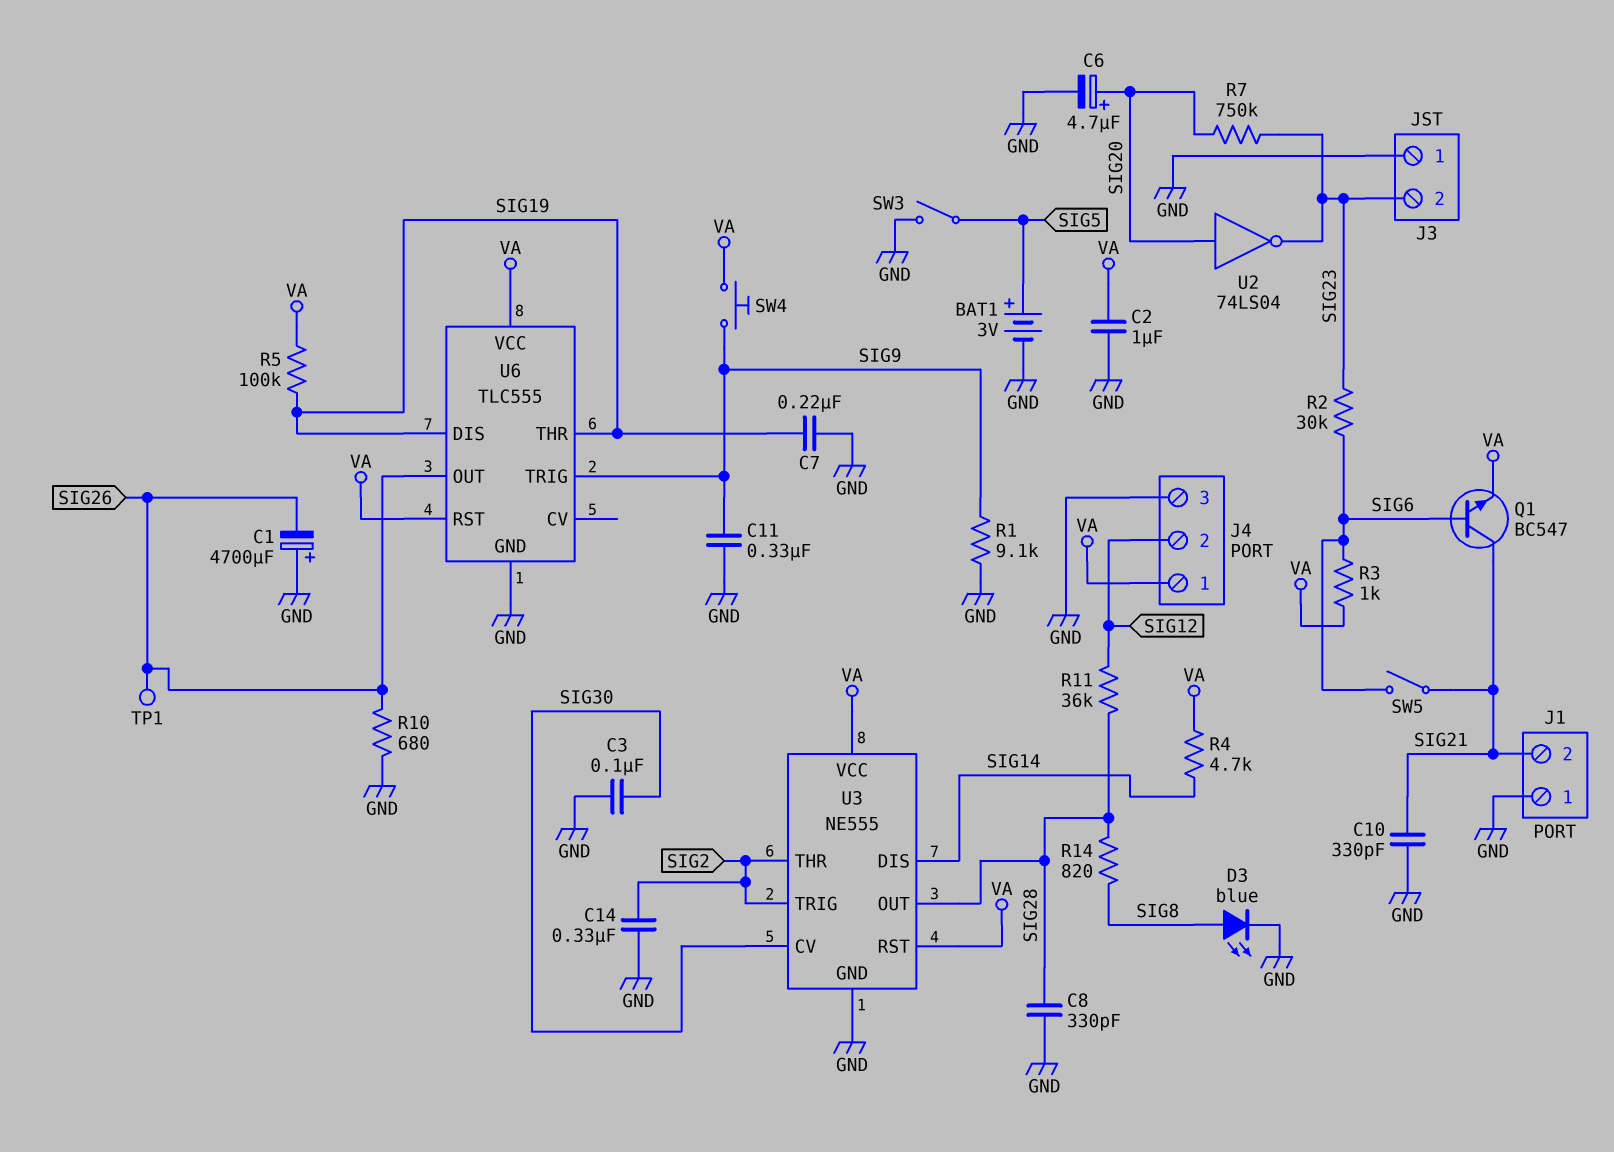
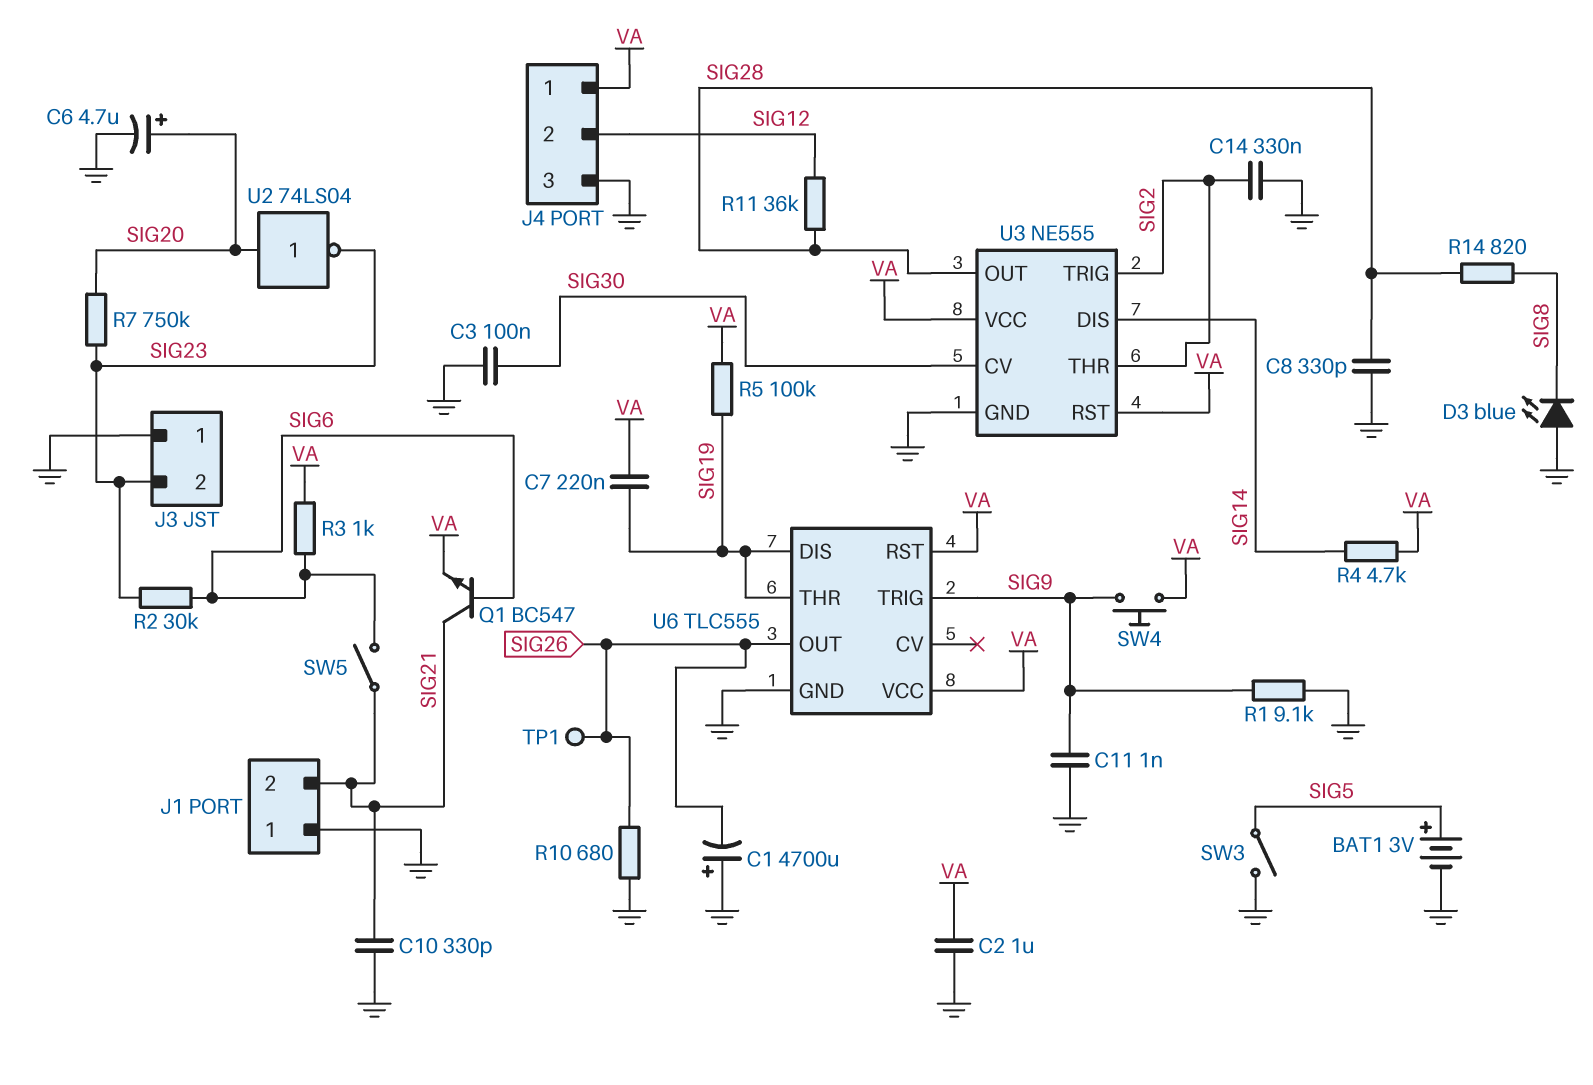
C7: 220nF (GND, SIG19) -> 220nF (SIG19, VA)
C11: 330nF (GND, SIG9) -> 1nF (GND, SIG9)
D3: LED blue (A SIG8, K GND) -> LED blue (A GND, K SIG8)

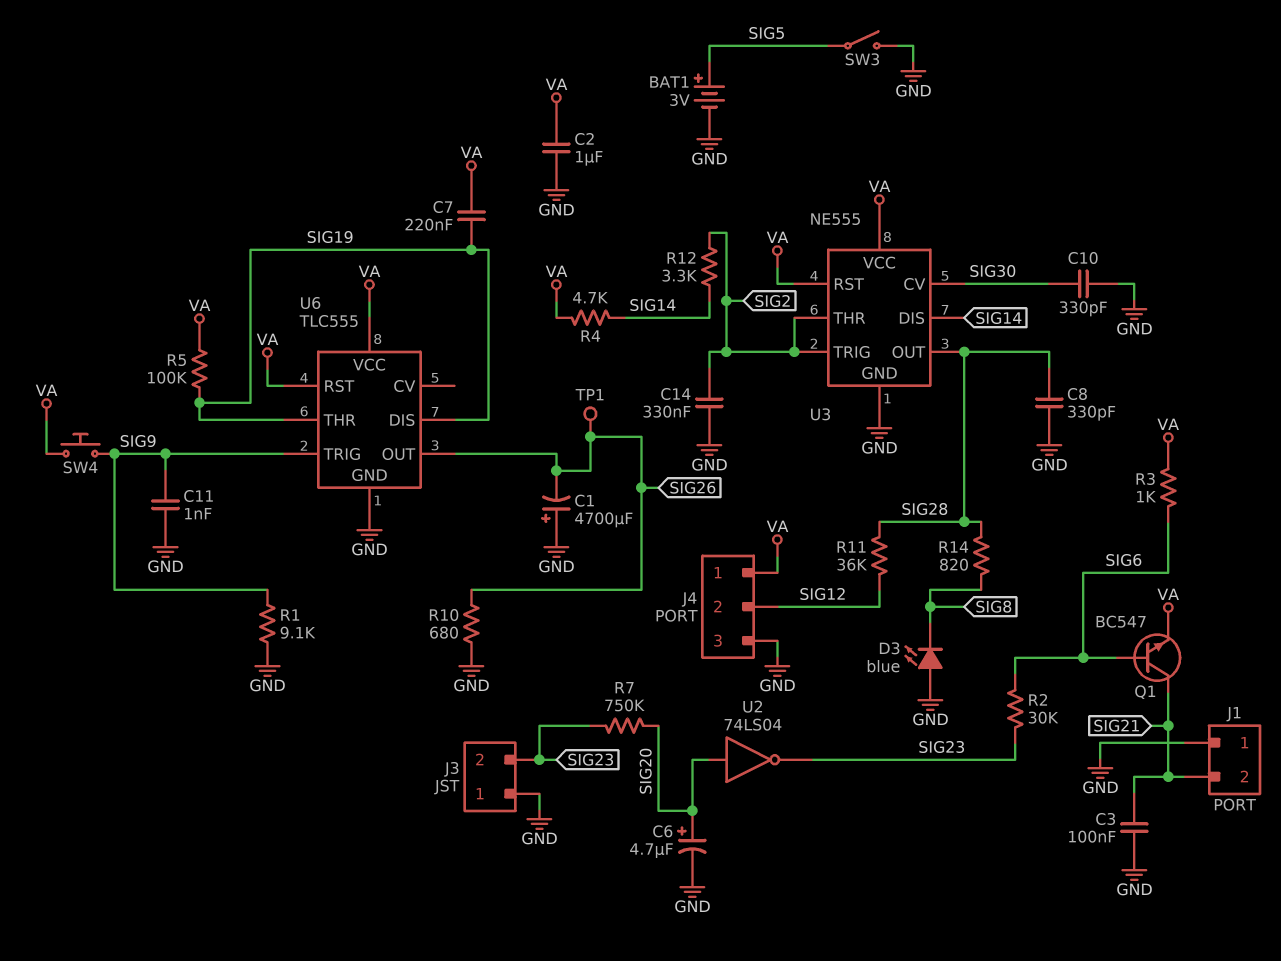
C3: 100nF (GND, SIG30) -> 100nF (GND, SIG21)
C10: 330pF (GND, SIG21) -> 330pF (GND, SIG30)
R12: none -> 3.3k (SIG2, SIG14)
SW5: switch (SIG6, SIG21) -> none

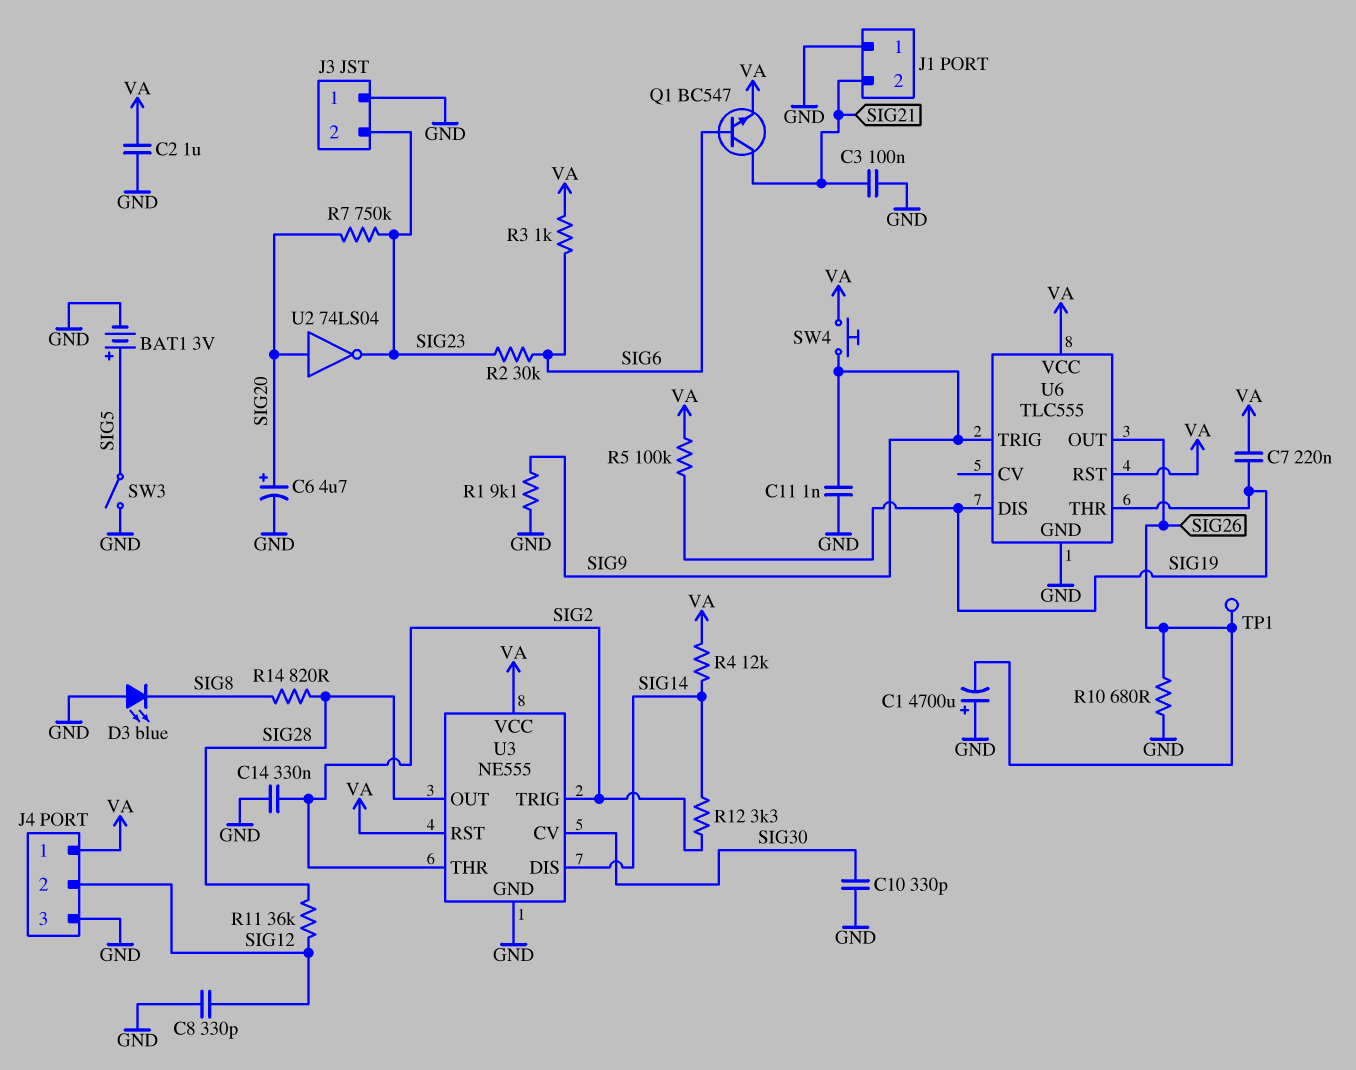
C8: 330pF (GND, SIG28) -> 330pF (GND, SIG12)
R4: 4.7k (SIG14, VA) -> 12k (SIG14, VA)

